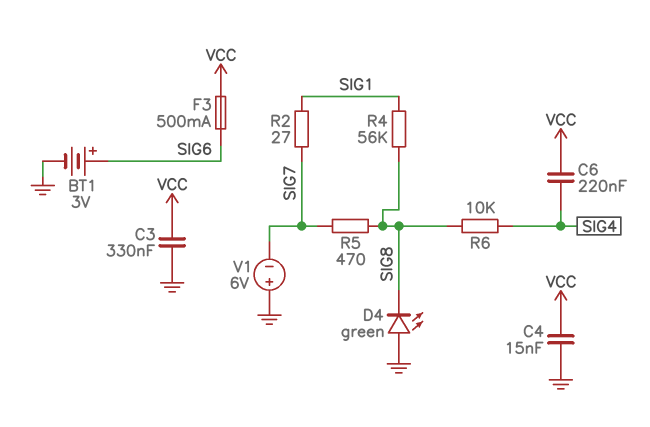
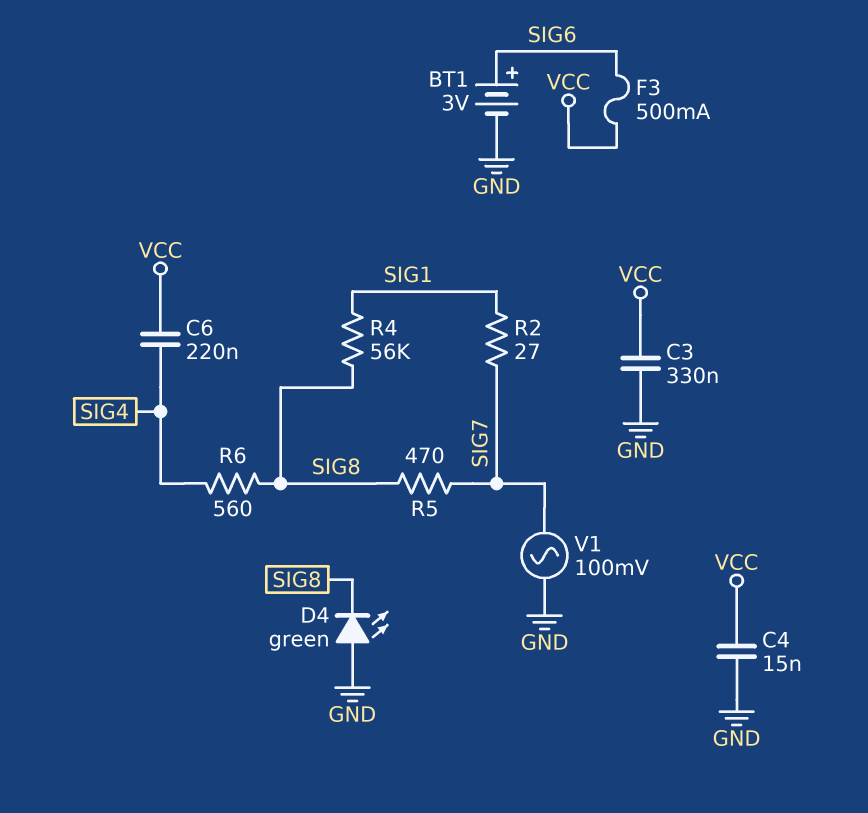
R6: 10k (SIG4, SIG8) -> 560 (SIG4, SIG8)
V1: 6V (plus GND, minus SIG7) -> AC 100mV (GND, SIG7)

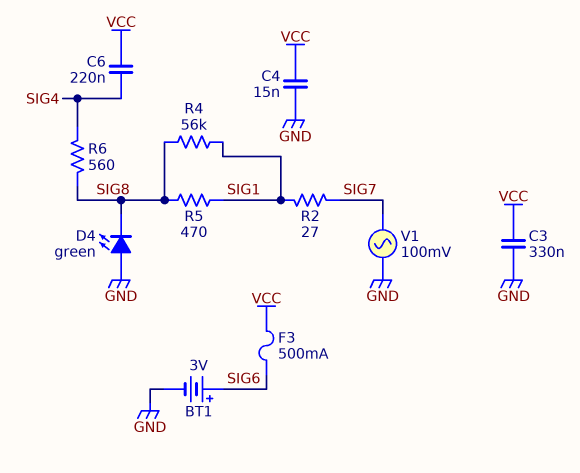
R5: 470 (SIG7, SIG8) -> 470 (SIG1, SIG8)

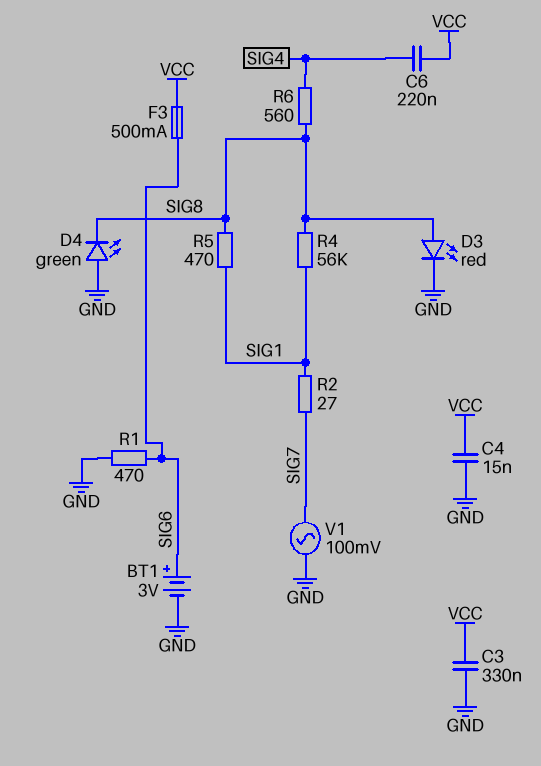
D3: none -> LED red (A SIG8, K GND)
R1: none -> 470 (GND, SIG6)

